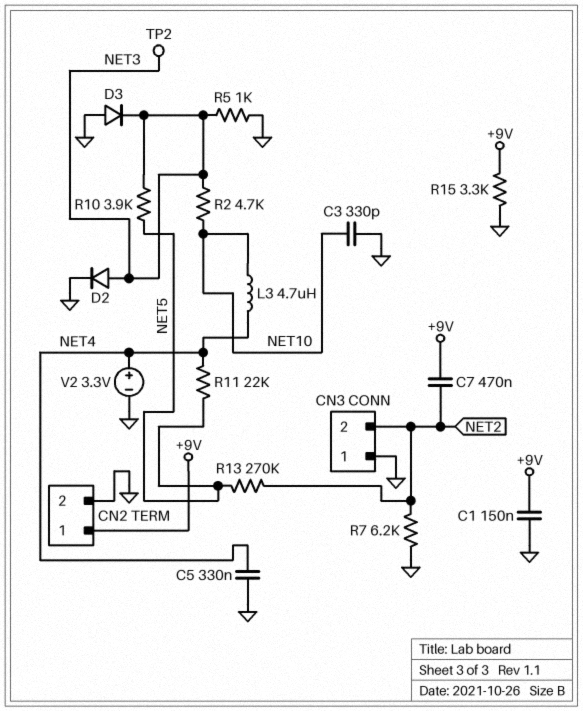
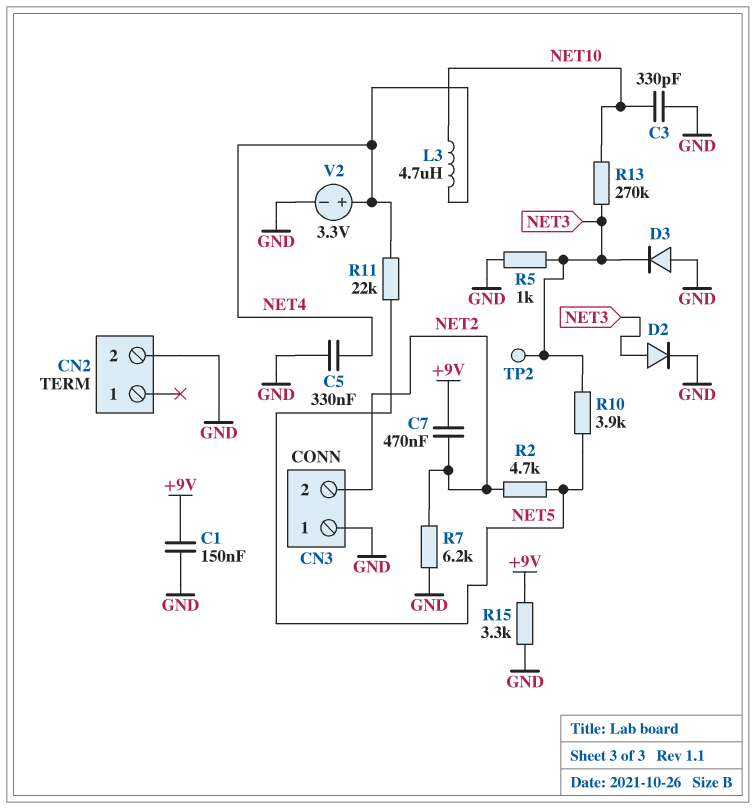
CN2 pin 1: +9V -> none
R2: 4.7k (NET3, NET10) -> 4.7k (NET2, NET5)
R13: 270k (NET2, NET5) -> 270k (NET3, NET10)

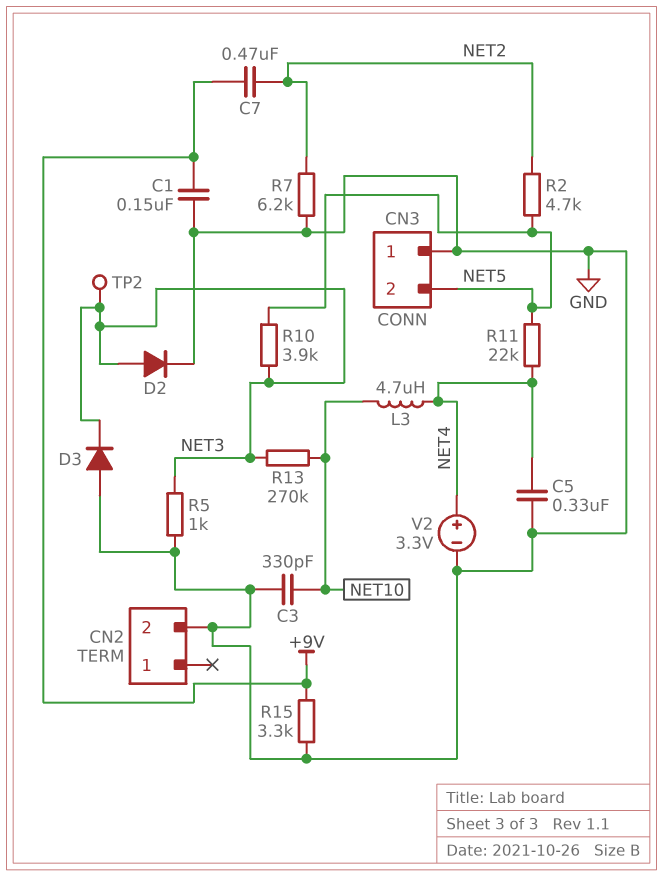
CN3 pin 2: NET2 -> NET5

